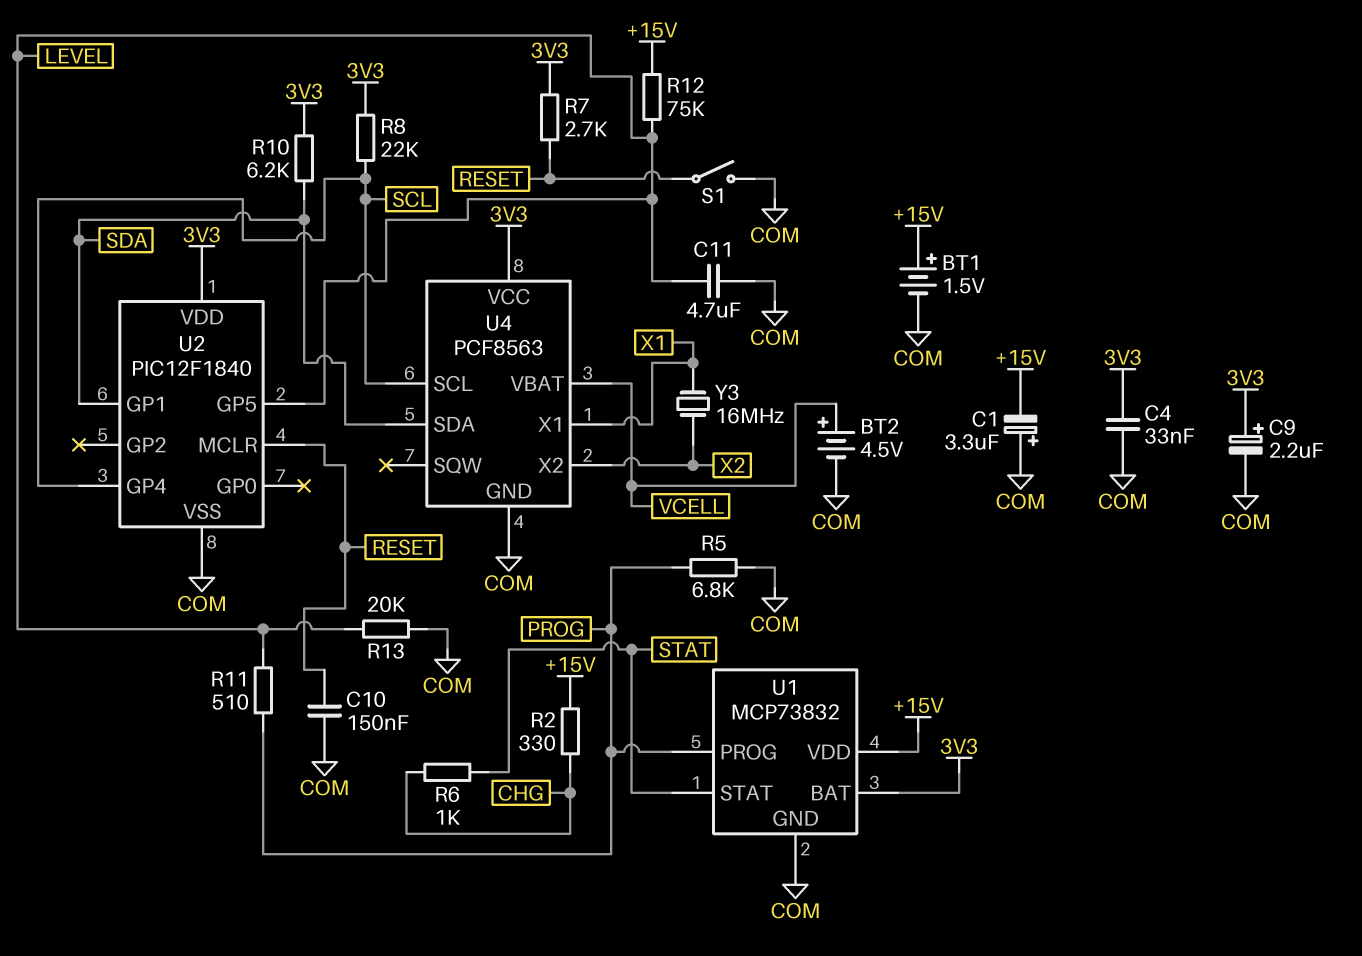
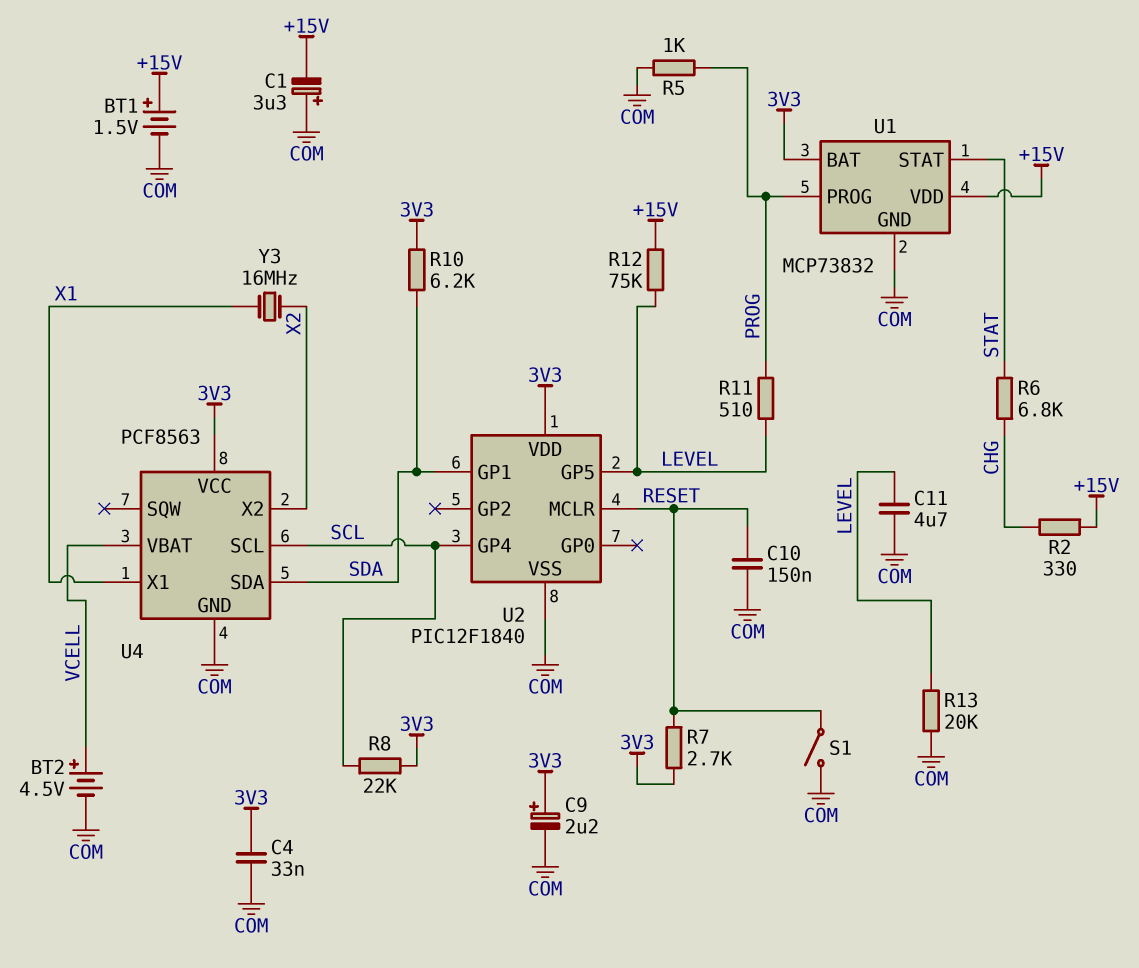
R5: 6.8k (COM, PROG) -> 1k (COM, PROG)
R6: 1k (CHG, STAT) -> 6.8k (CHG, STAT)

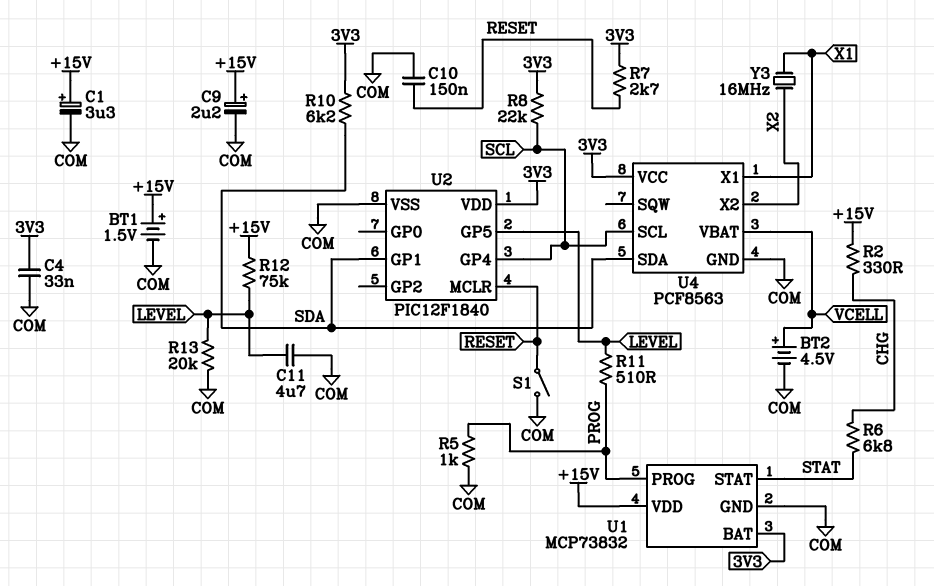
C1: 3.3uF (plus COM, minus +15V) -> 3.3uF (plus +15V, minus COM)
C9: 2.2uF (plus 3V3, minus COM) -> 2.2uF (plus +15V, minus COM)

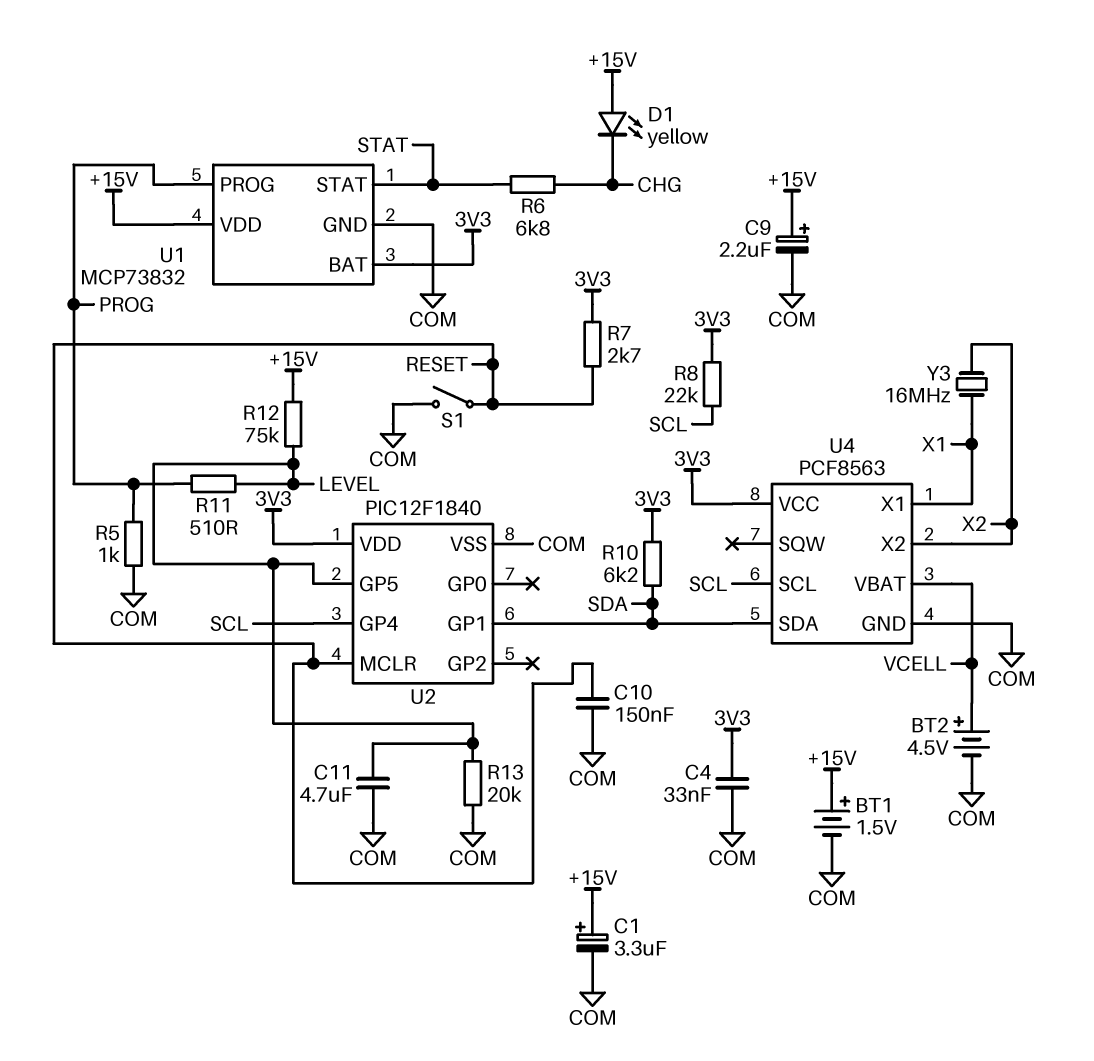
D1: none -> LED yellow (A +15V, K CHG)
R2: 330 (+15V, CHG) -> none

